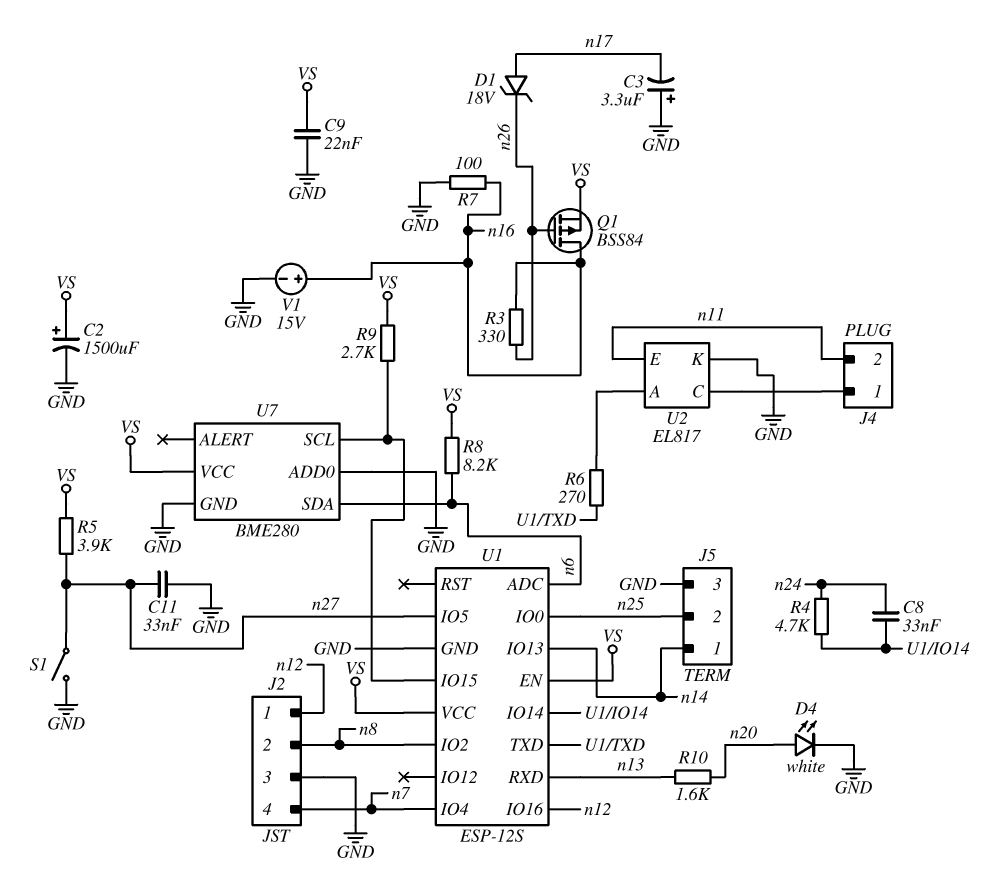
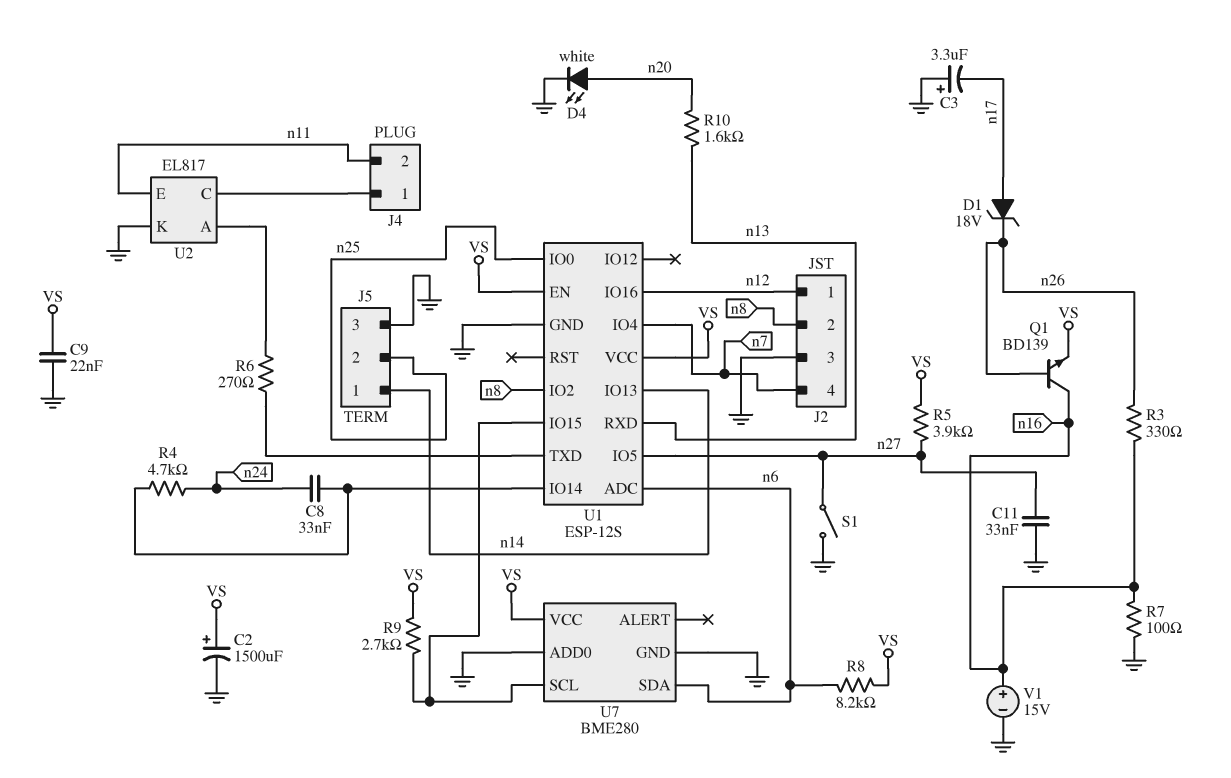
Q1: PMOS BSS84 (G n26, D n16, S VS) -> NPN BD139 (B n26, C n16, E VS)

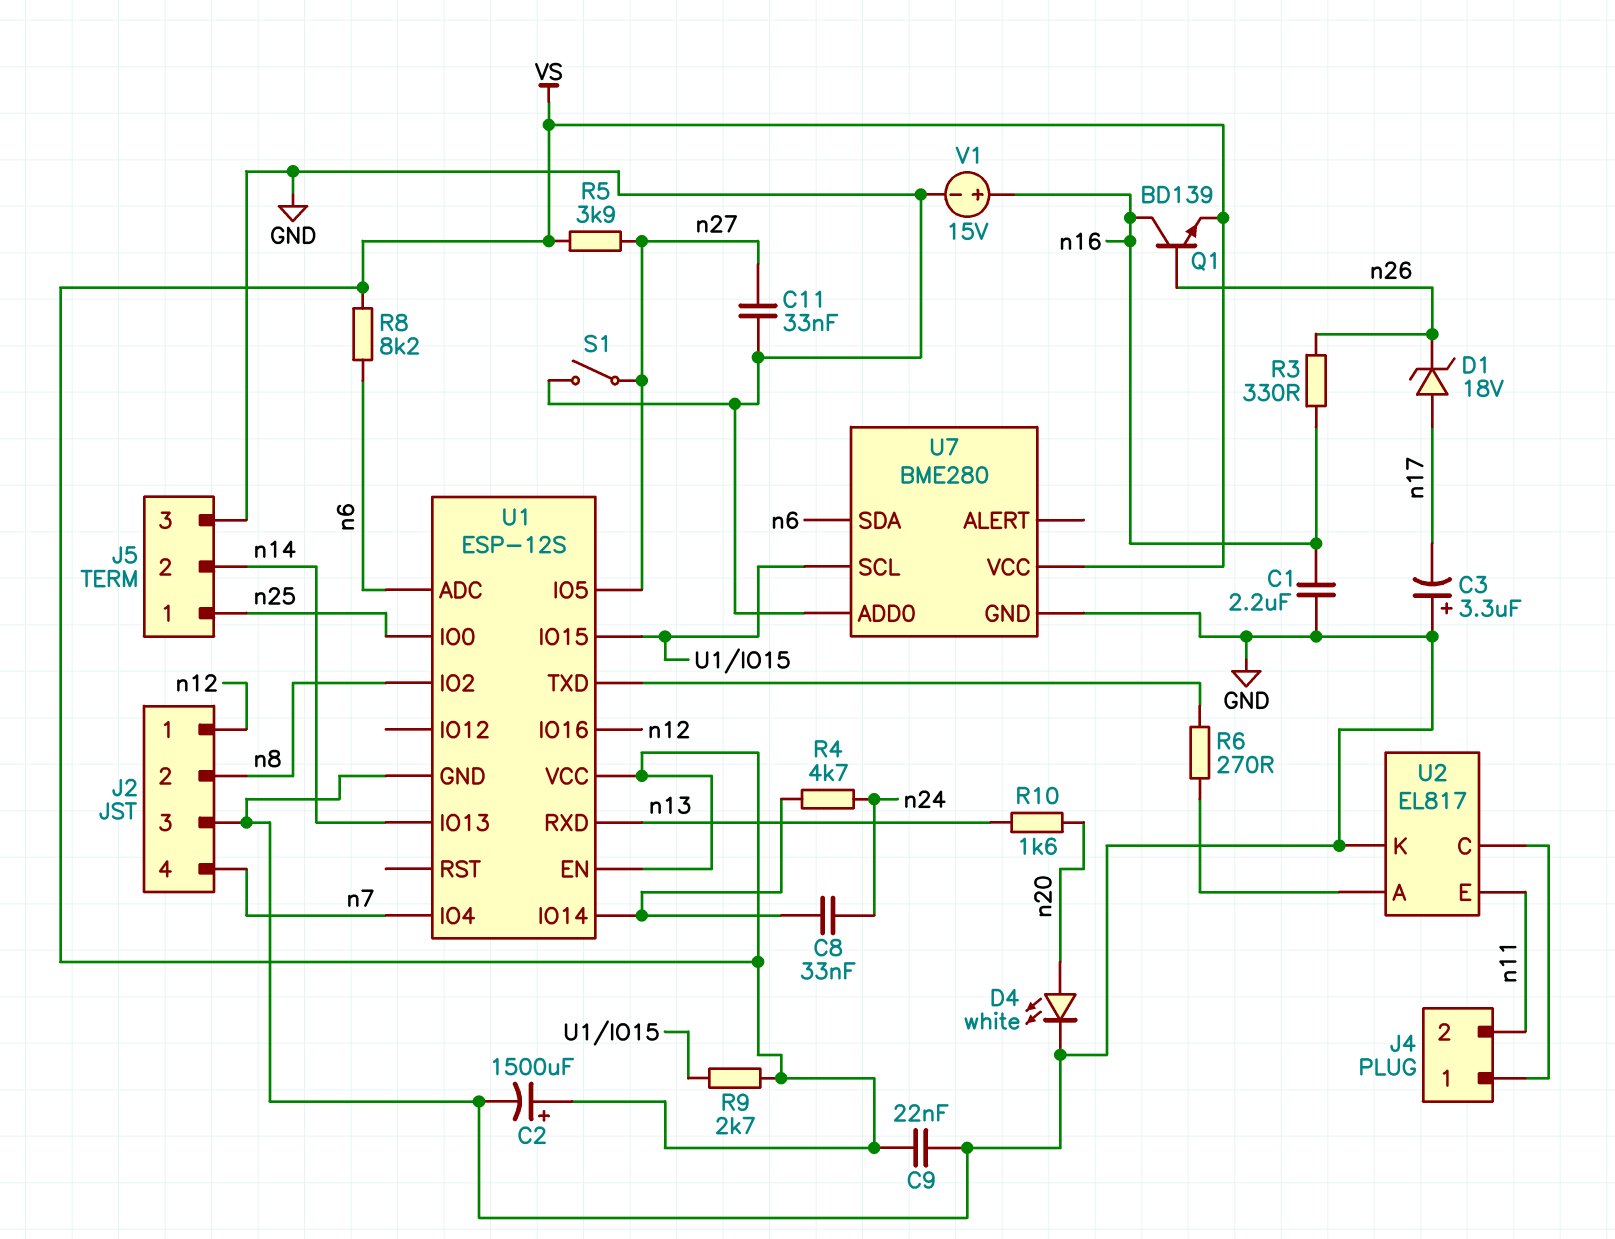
C1: none -> 2.2uF (GND, n16)
J5 pin 1: n14 -> n25
J5 pin 2: n25 -> n14
R7: 100 (GND, n16) -> none

